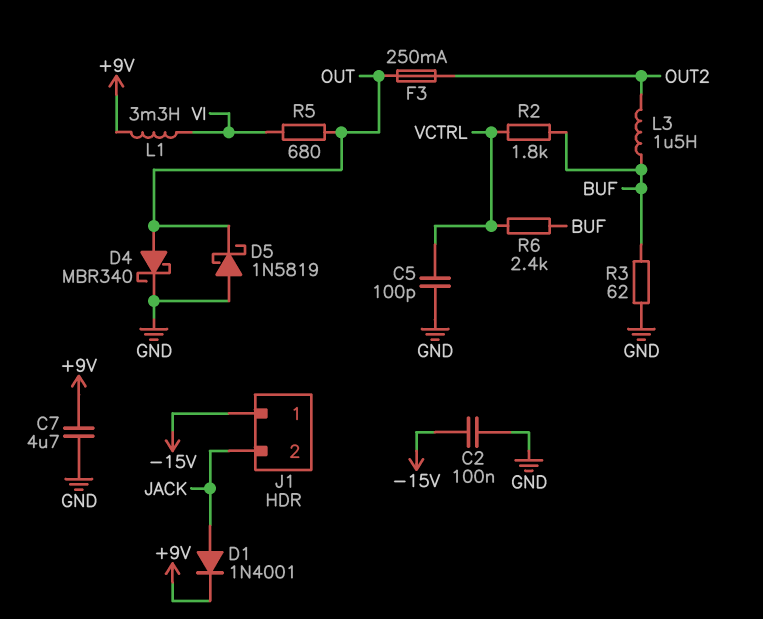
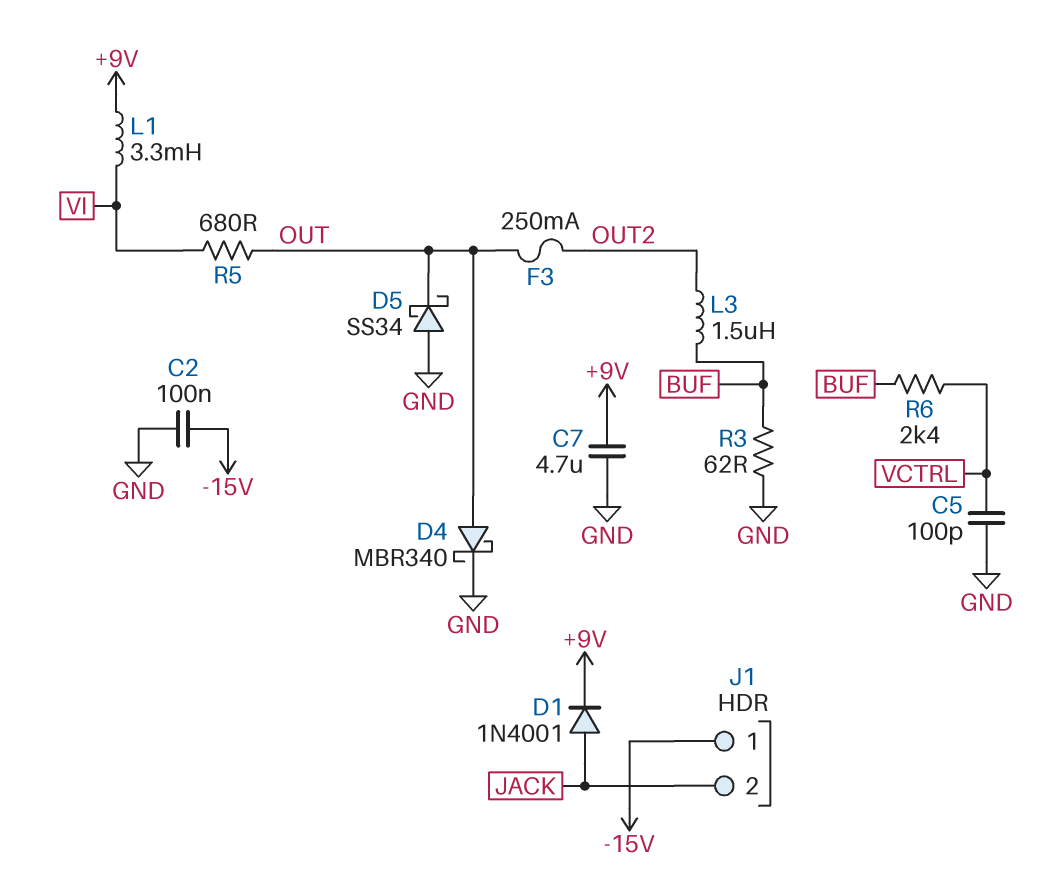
D5: schottky 1N5819 (A GND, K OUT) -> schottky SS34 (A GND, K OUT)
R2: 1.8k (BUF, VCTRL) -> none

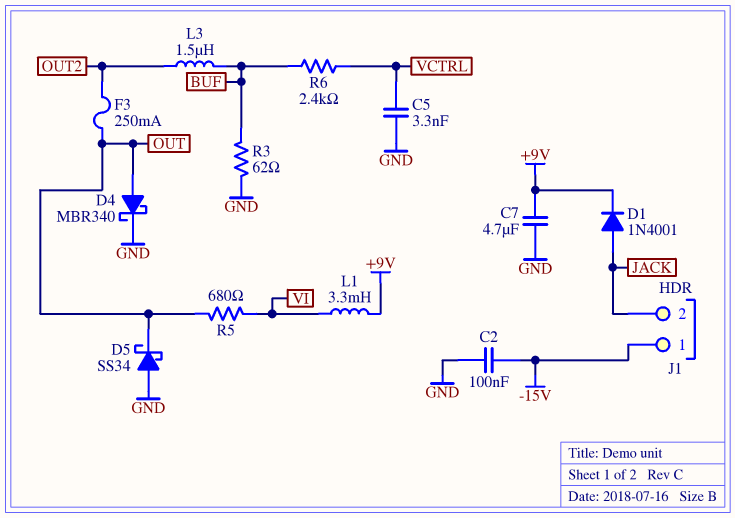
C5: 100pF (GND, VCTRL) -> 3.3nF (GND, VCTRL)

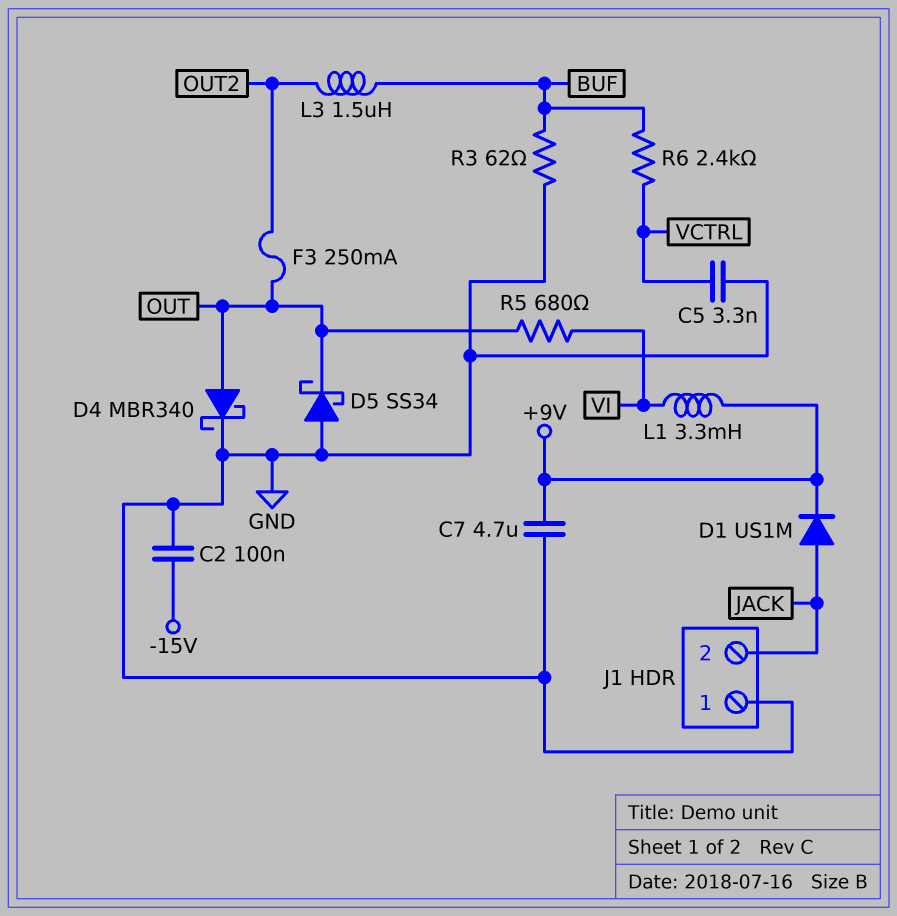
D1: diode 1N4001 (A JACK, K +9V) -> diode US1M (A JACK, K +9V)
J1 pin 1: -15V -> GND

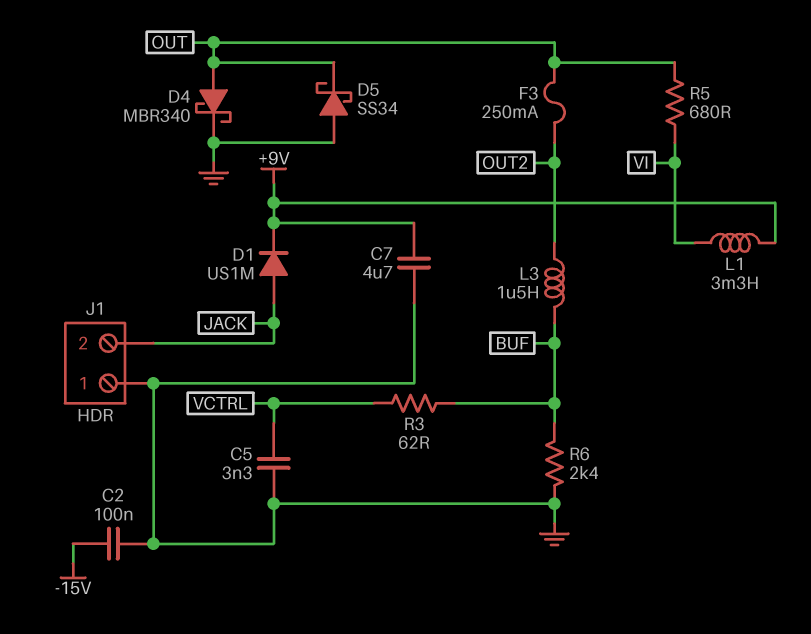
R3: 62 (BUF, GND) -> 62 (BUF, VCTRL)
R6: 2.4k (BUF, VCTRL) -> 2.4k (BUF, GND)

